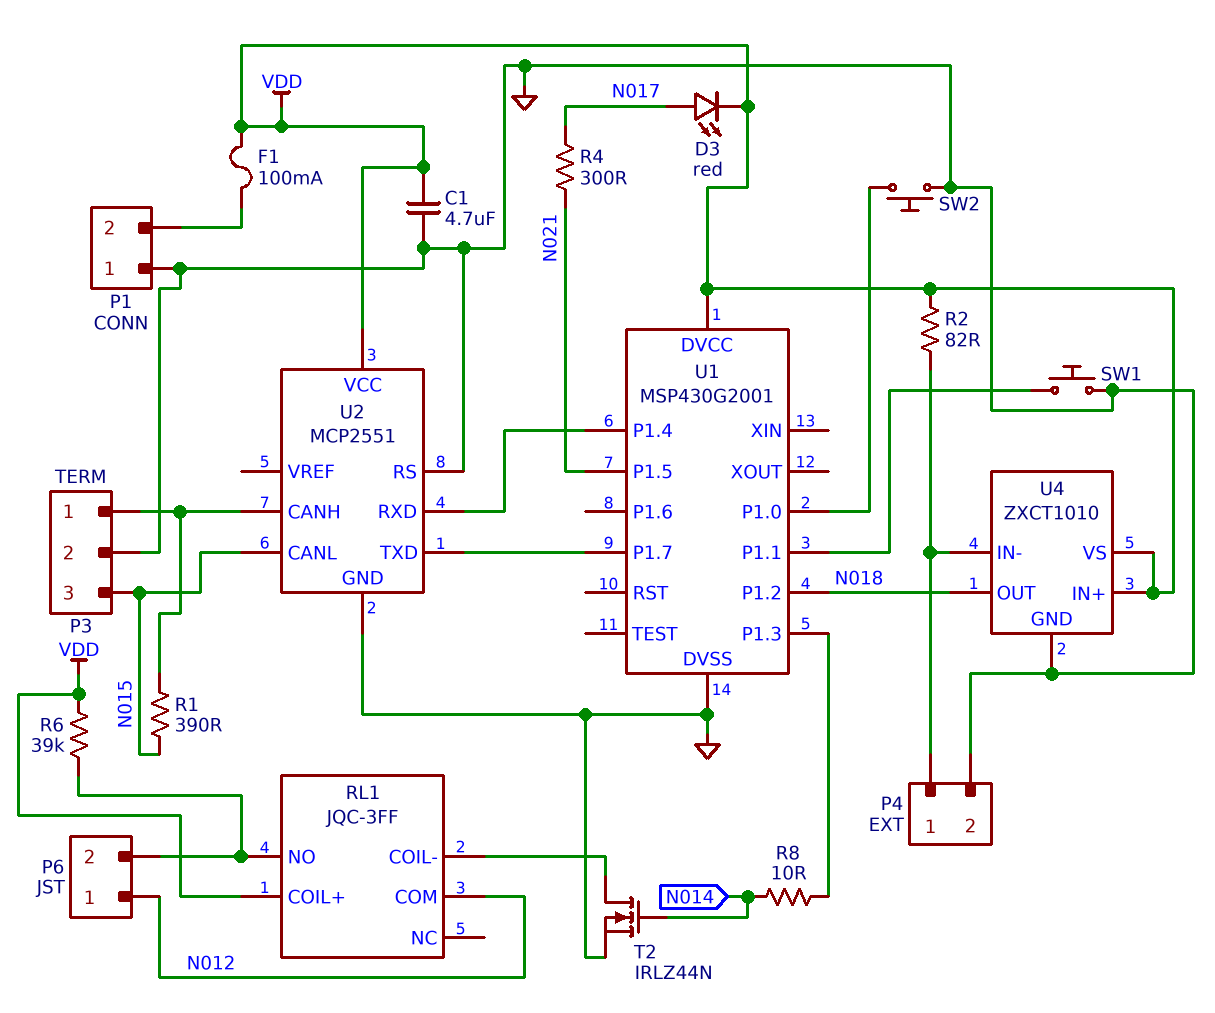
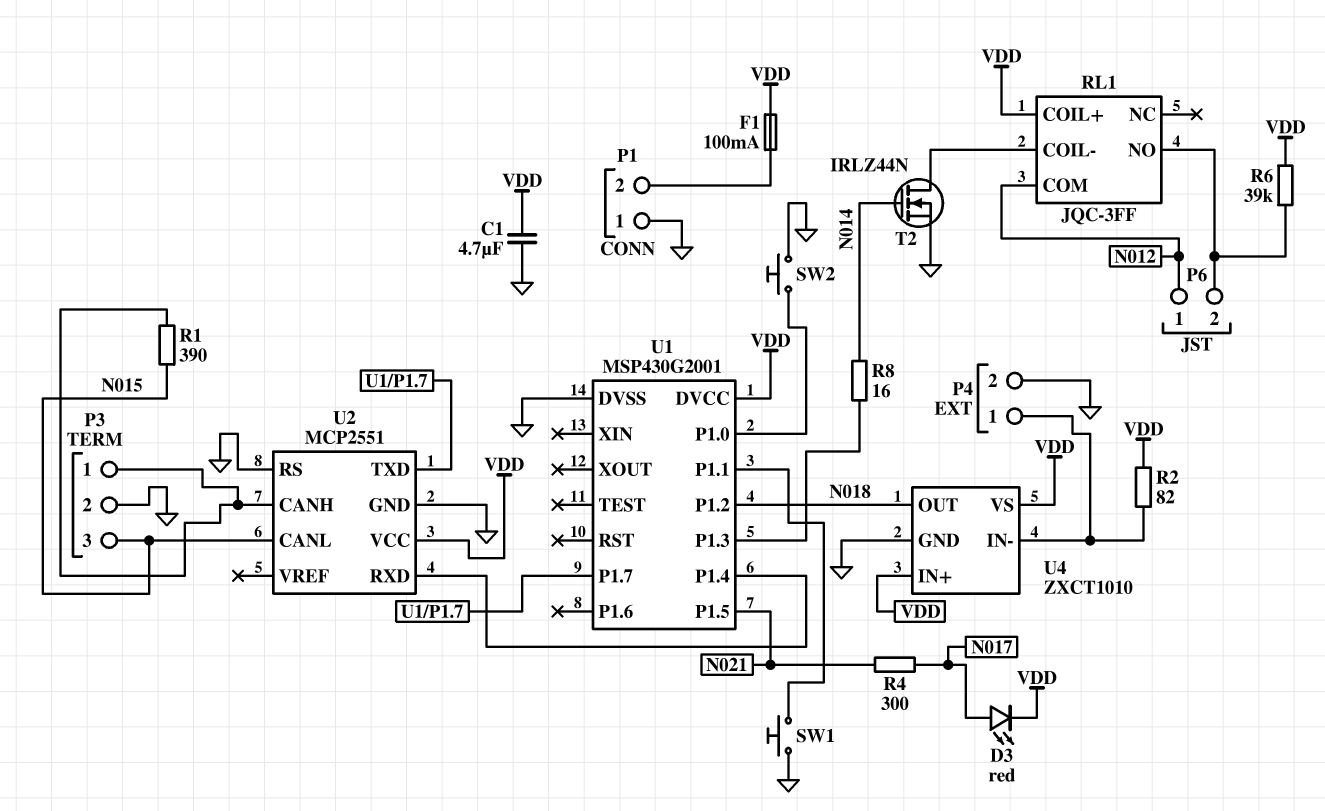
R8: 10 (N014, U1/P1.3) -> 16 (N014, U1/P1.3)

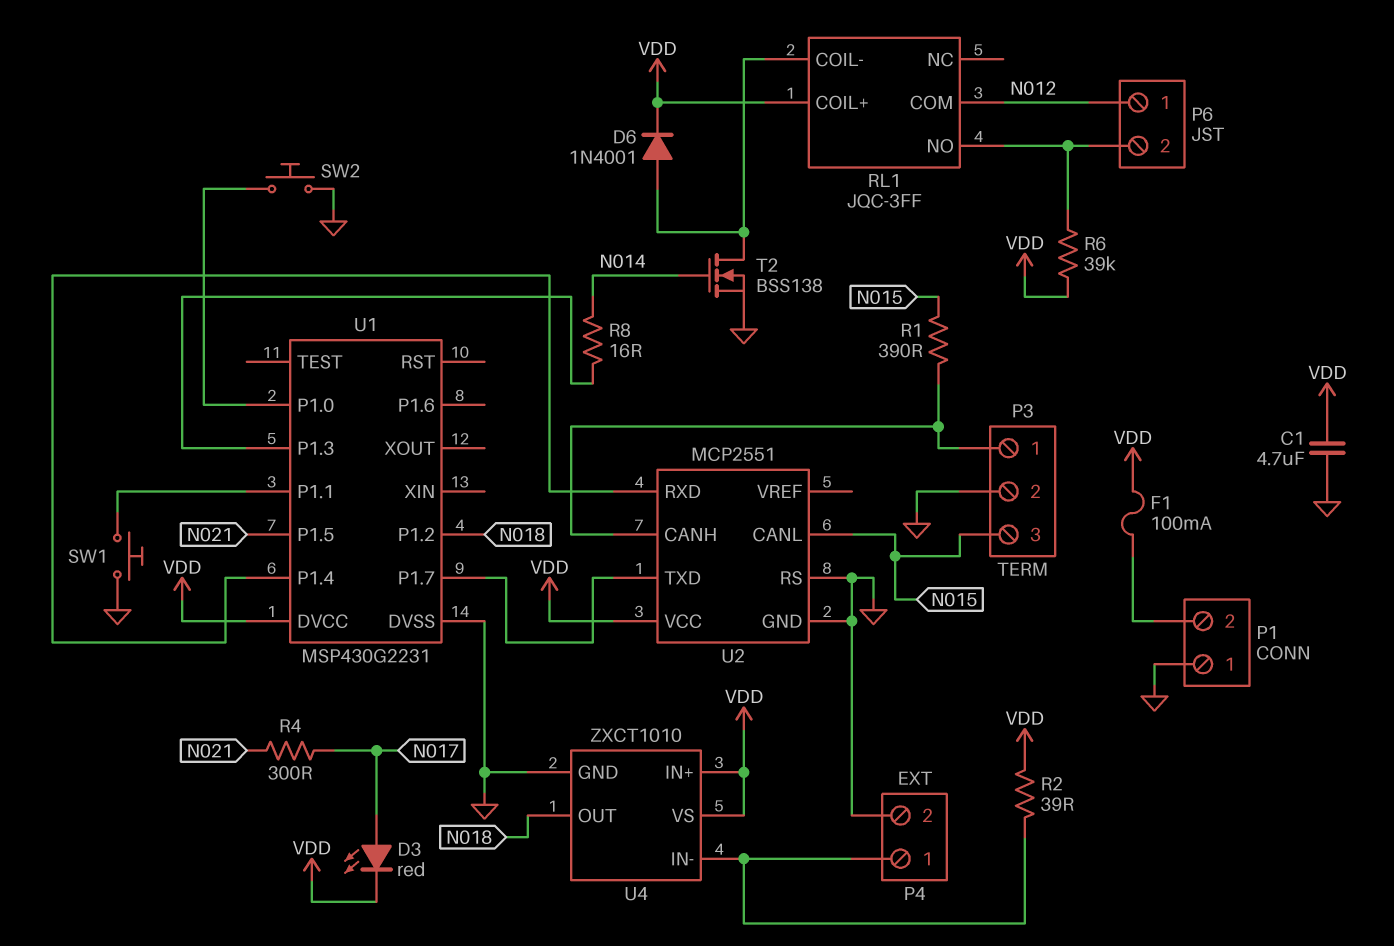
D6: none -> diode 1N4001 (A RL1/COIL-, K VDD)
R2: 82 (P4/1, VDD) -> 39 (P4/1, VDD)
T2: NMOS IRLZ44N (G N014, D RL1/COIL-, S GND) -> NMOS BSS138 (G N014, D RL1/COIL-, S GND)
U1: MSP430G2001 -> MSP430G2231

